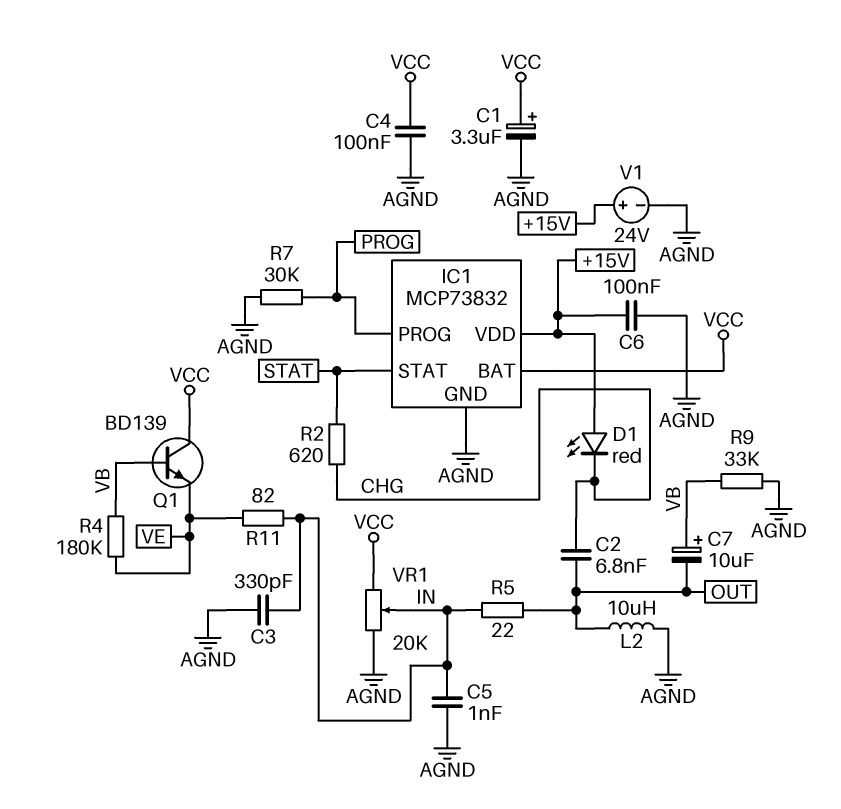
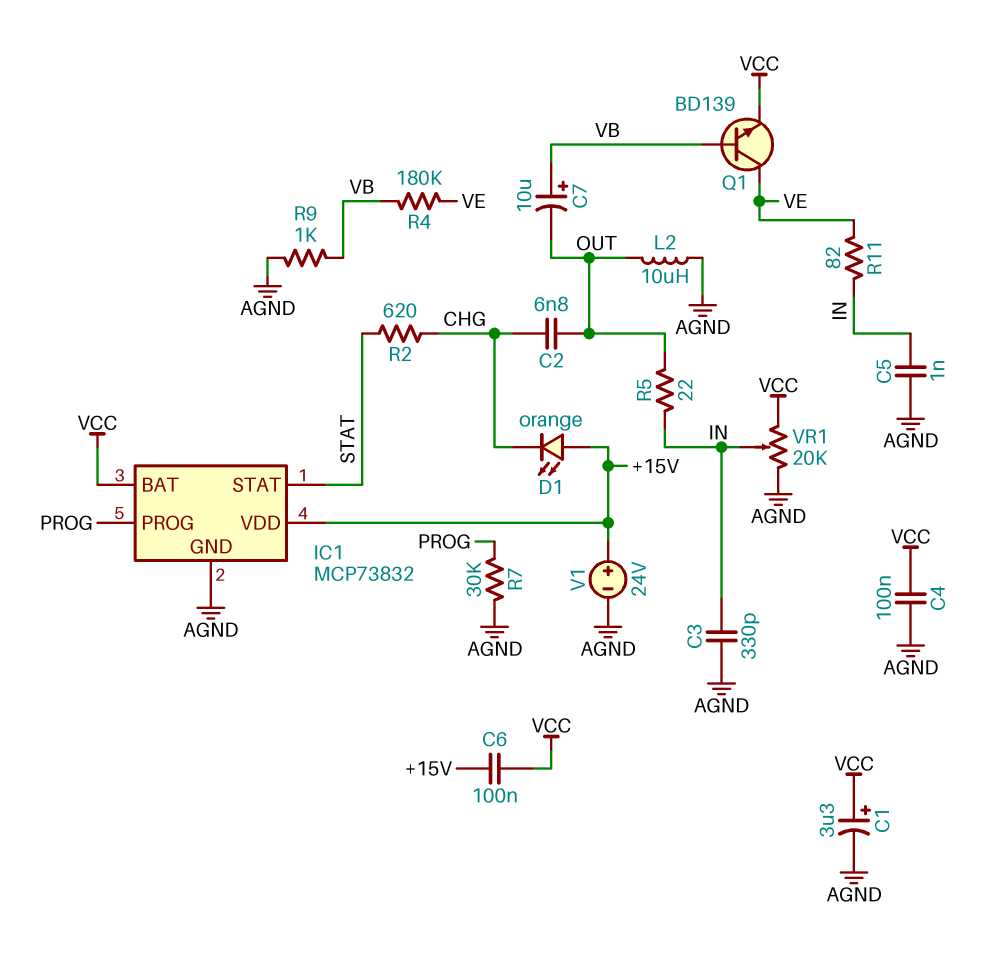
C6: 100nF (+15V, AGND) -> 100nF (+15V, VCC)
D1: LED red (A +15V, K CHG) -> LED orange (A +15V, K CHG)
Q1: NPN BD139 (B VB, C VCC, E VE) -> NPN BD139 (B VB, C VE, E VCC)
R9: 33k (AGND, VB) -> 1k (AGND, VB)

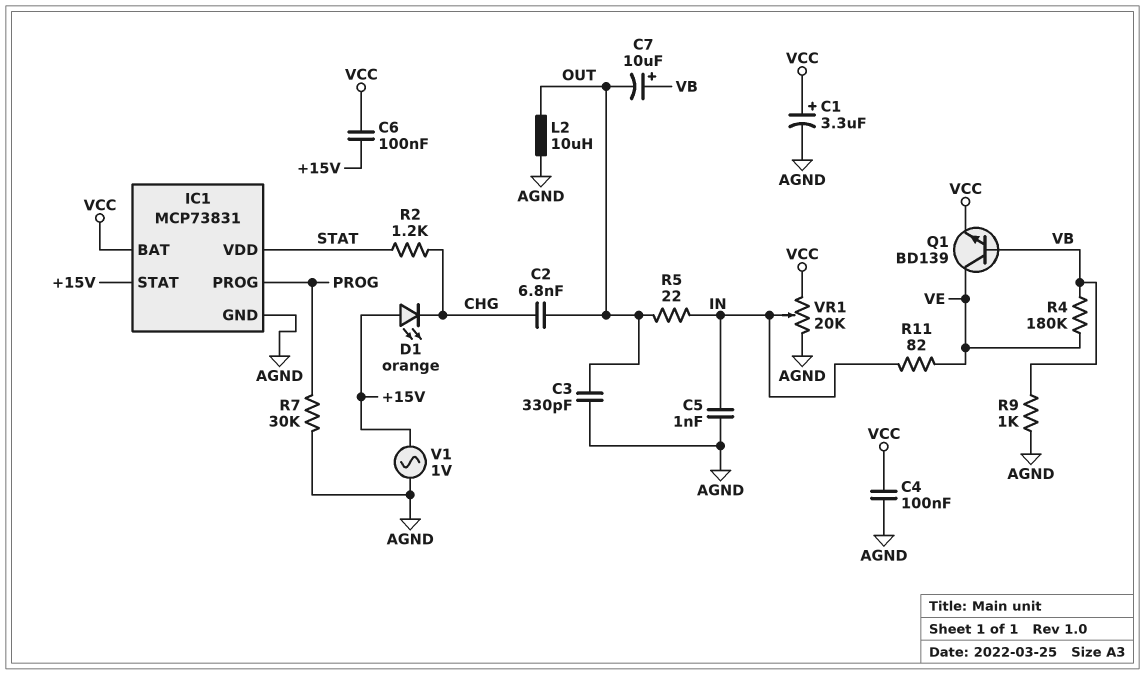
C3: 330pF (AGND, IN) -> 330pF (AGND, OUT)
IC1: MCP73832 -> MCP73831
IC1 pin STAT: STAT -> +15V
IC1 pin VDD: +15V -> STAT
R2: 620 (CHG, STAT) -> 1.2k (CHG, STAT)
V1: 24V (plus +15V, minus AGND) -> AC 1V (+15V, AGND)

